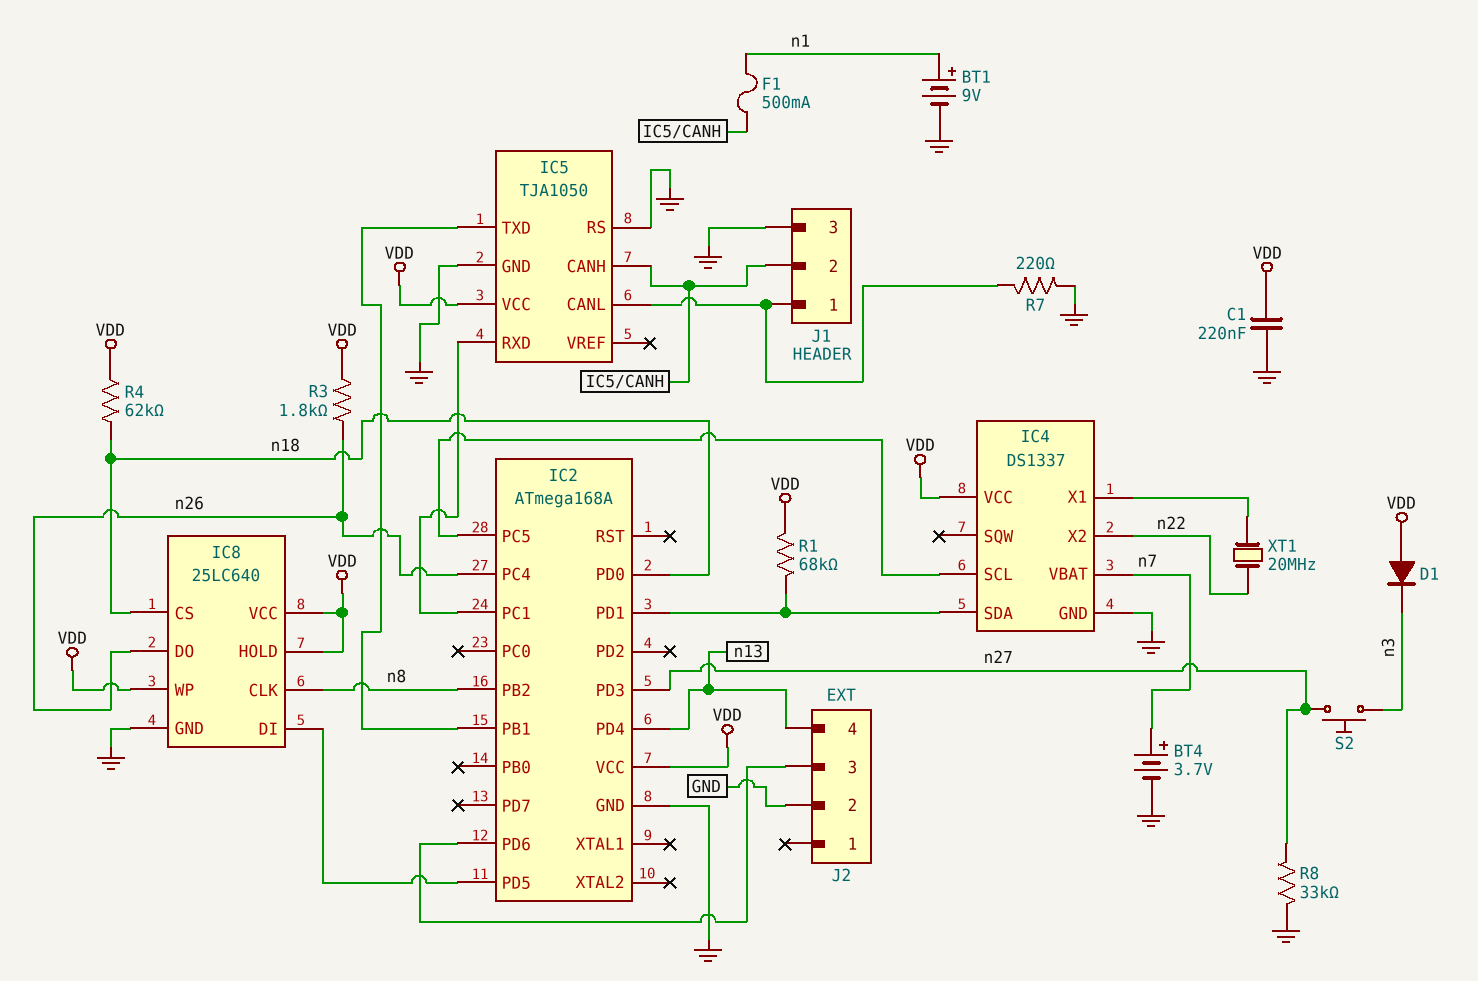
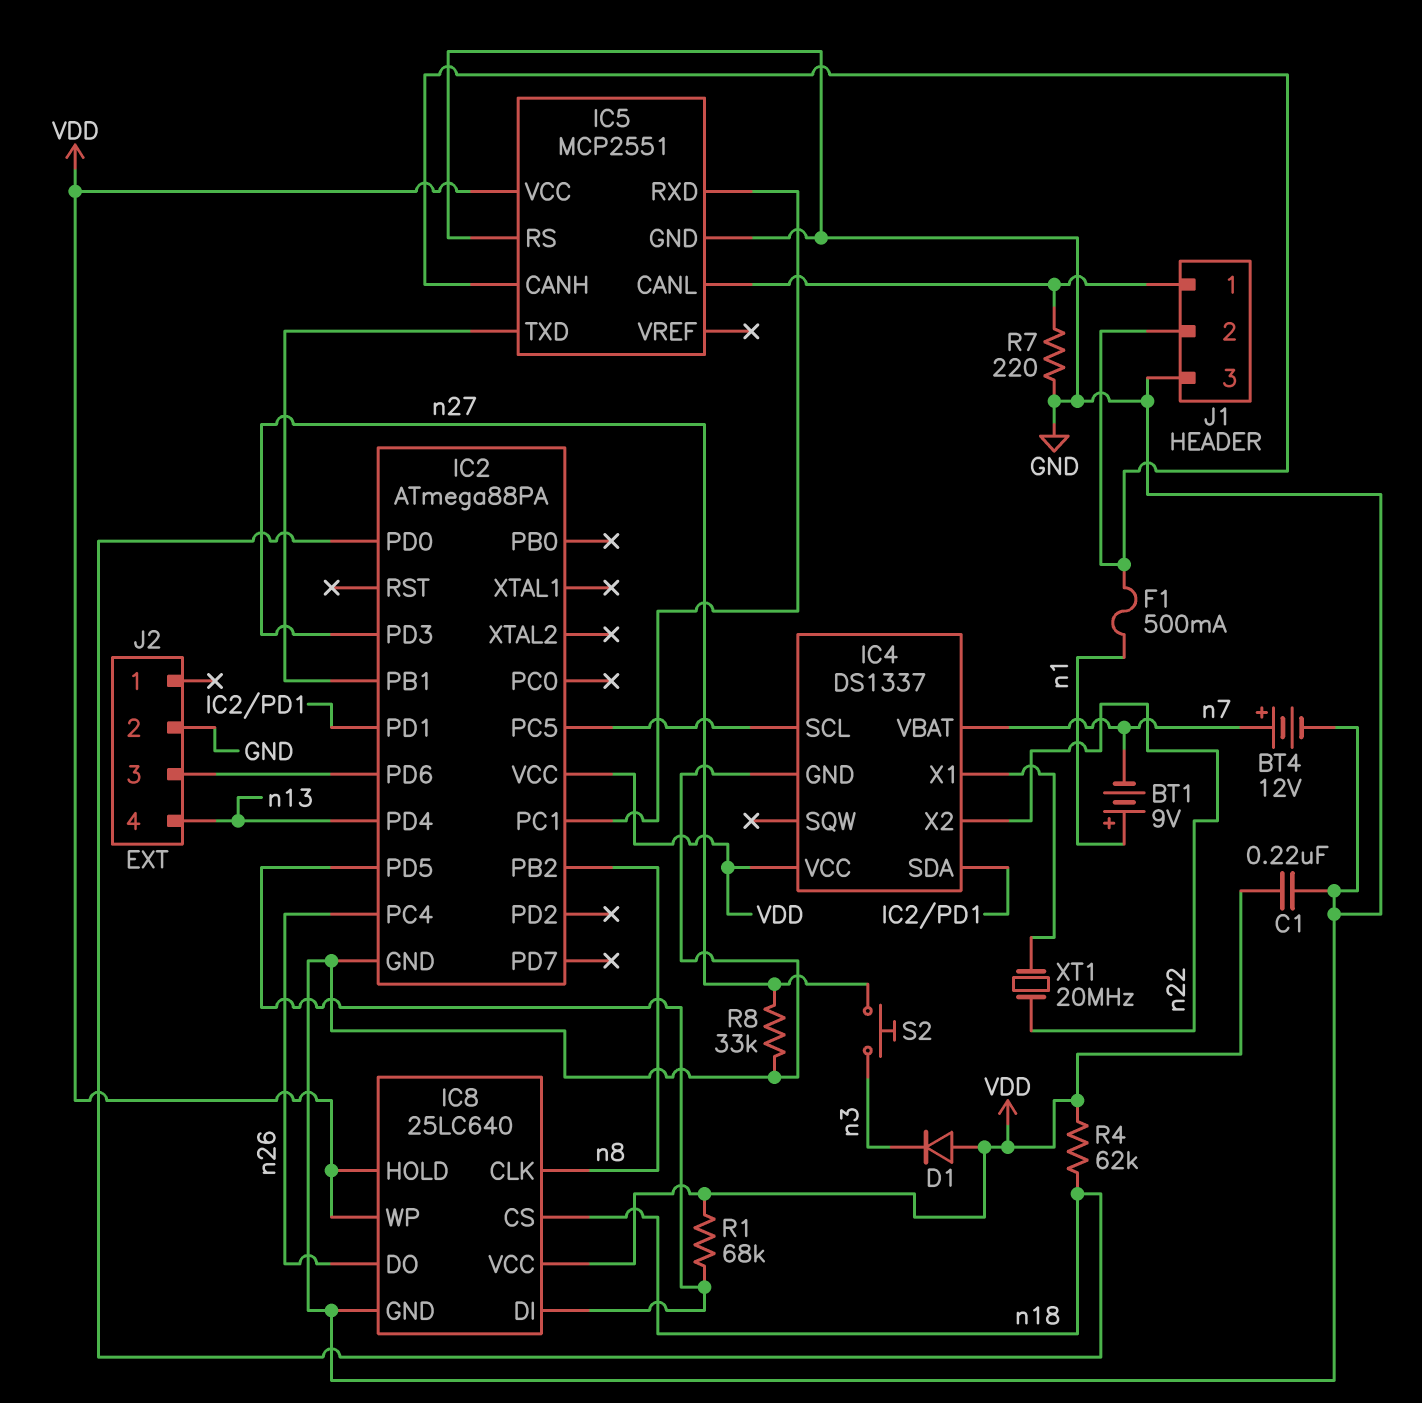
BT1: 9V (plus n1, minus GND) -> 9V (plus n1, minus n7)
BT4: 3.7V (plus n7, minus GND) -> 12V (plus n7, minus GND)
IC2: ATmega168A -> ATmega88PA
IC5: TJA1050 -> MCP2551
R1: 68k (IC2/PD1, VDD) -> 68k (IC2/PD5, VDD)
R3: 1.8k (VDD, n26) -> none

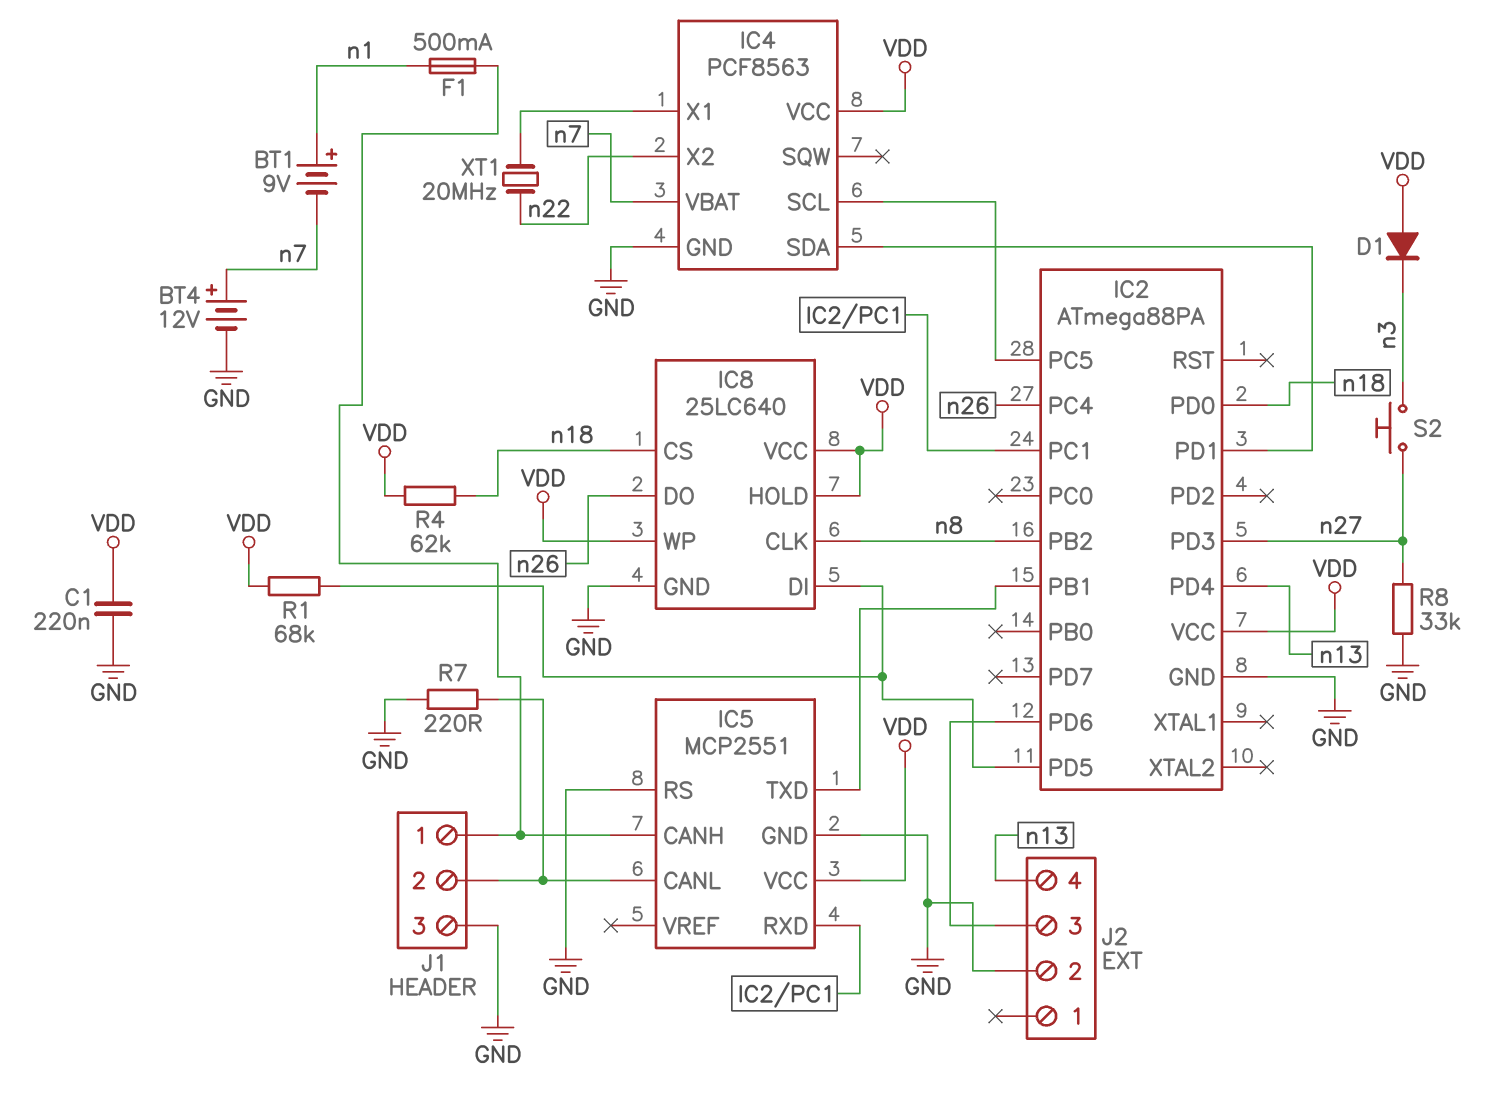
IC4: DS1337 -> PCF8563
J1 pin 1: IC5/CANL -> IC5/CANH
J1 pin 2: IC5/CANH -> IC5/CANL

